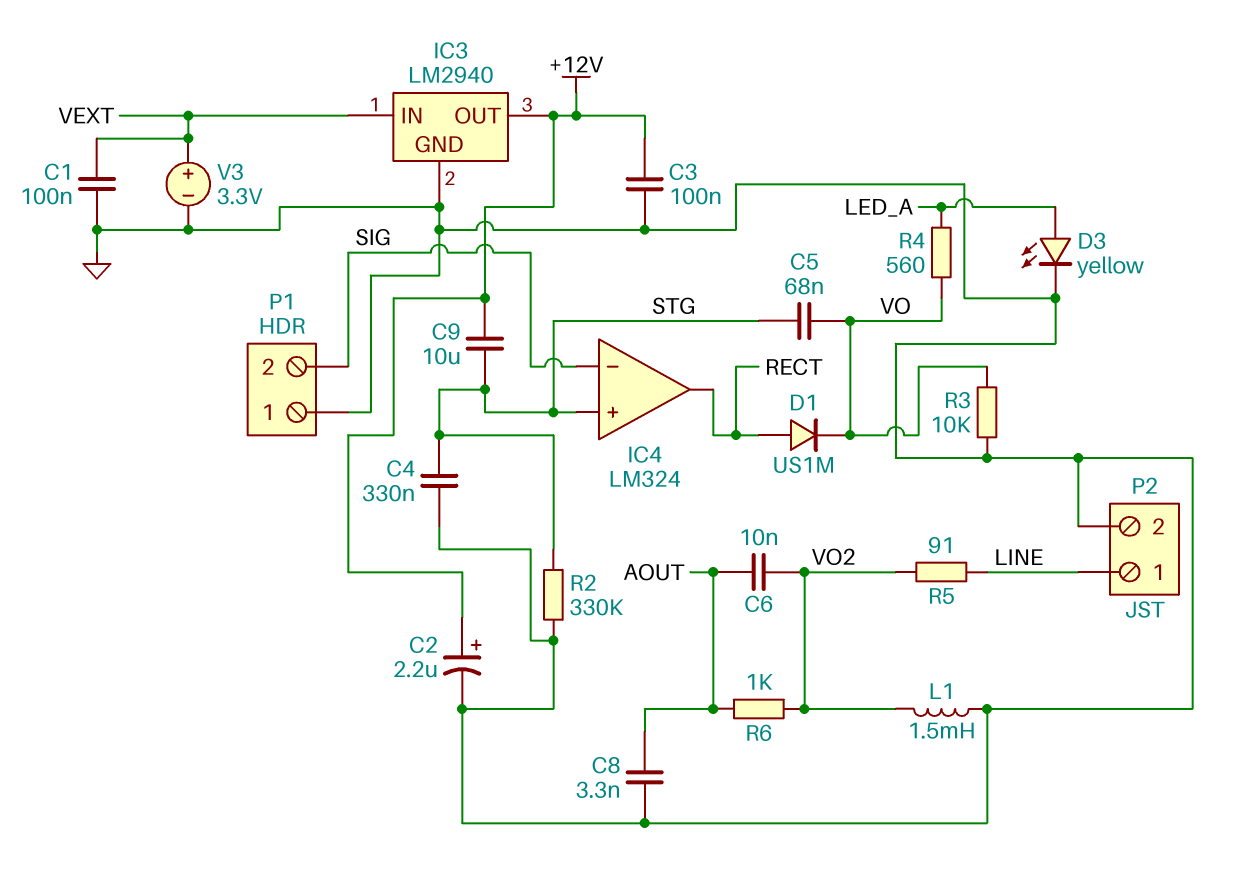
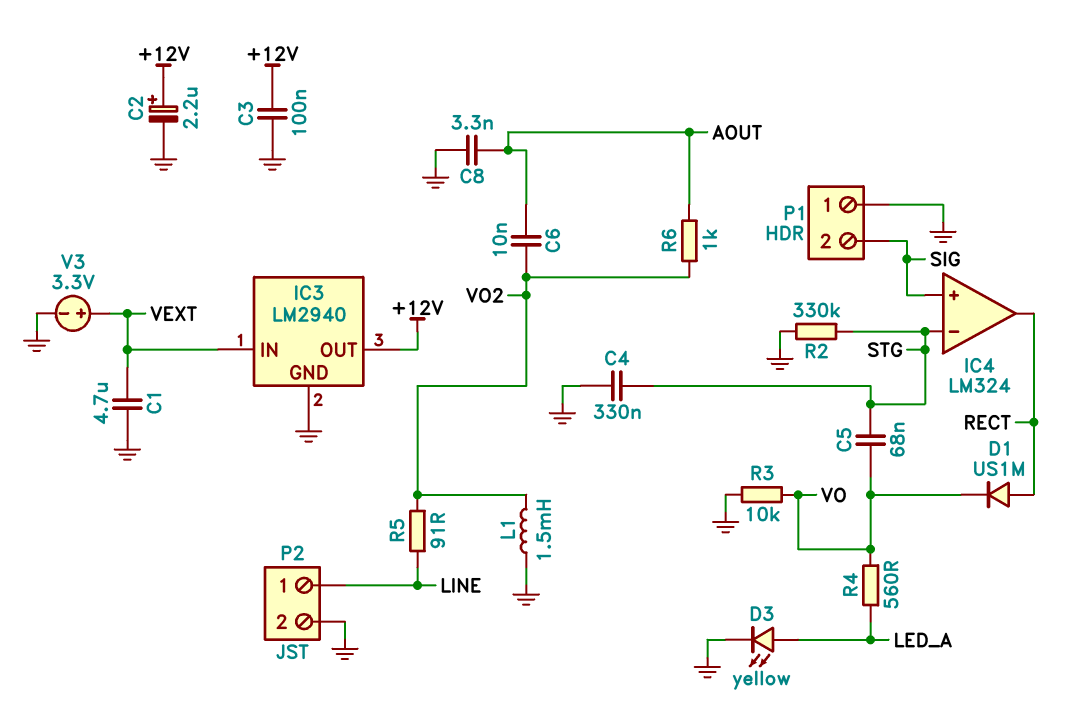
C1: 100nF (GND, VEXT) -> 4.7uF (GND, VEXT)
C9: 10uF (+12V, STG) -> none
IC4 pin in+: STG -> SIG
IC4 pin in-: SIG -> STG

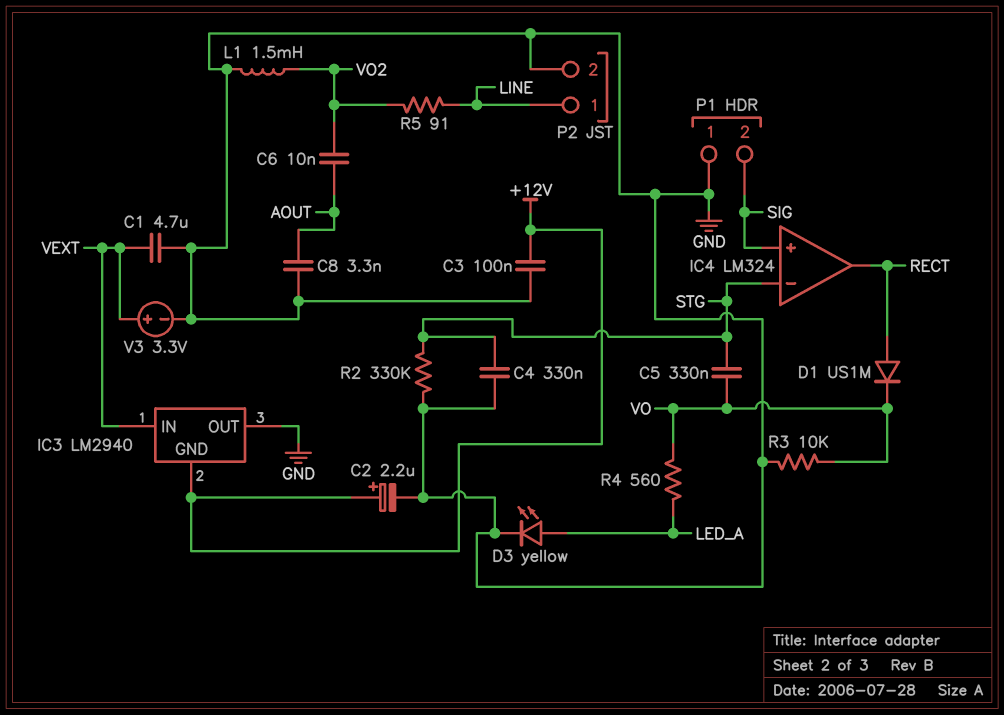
C5: 68nF (STG, VO) -> 330nF (STG, VO)
IC3 pin GND: GND -> +12V
IC3 pin OUT: +12V -> GND
R6: 1k (AOUT, VO2) -> none

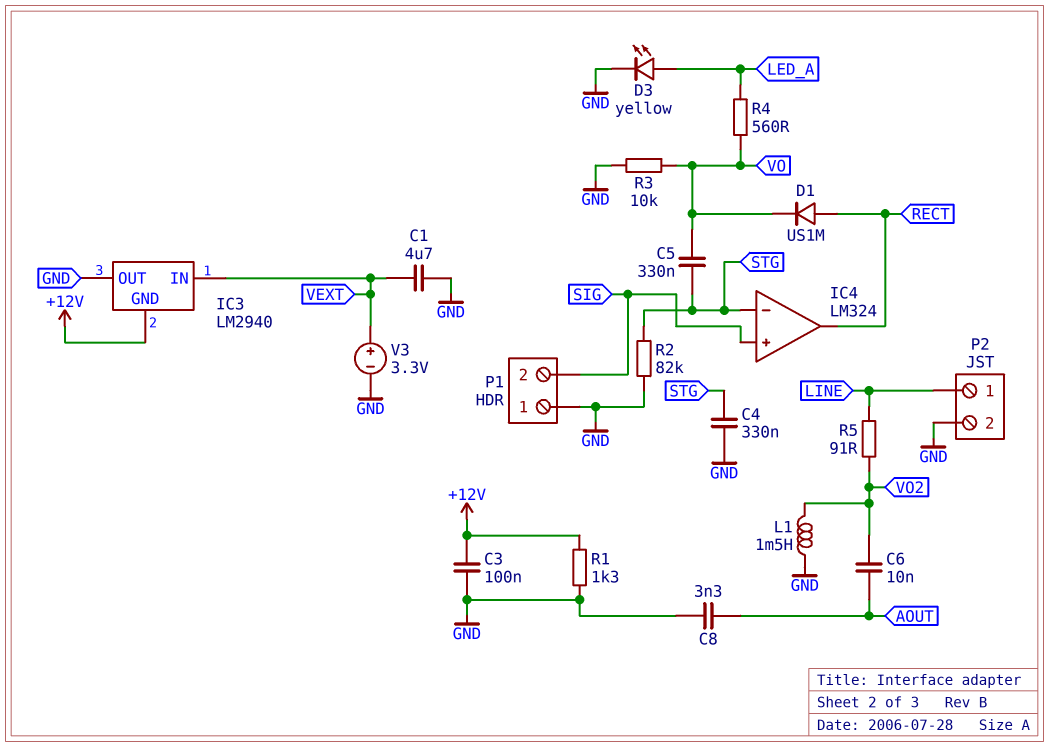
C2: 2.2uF (plus +12V, minus GND) -> none
R1: none -> 1.3k (+12V, GND)
R2: 330k (GND, STG) -> 82k (GND, STG)

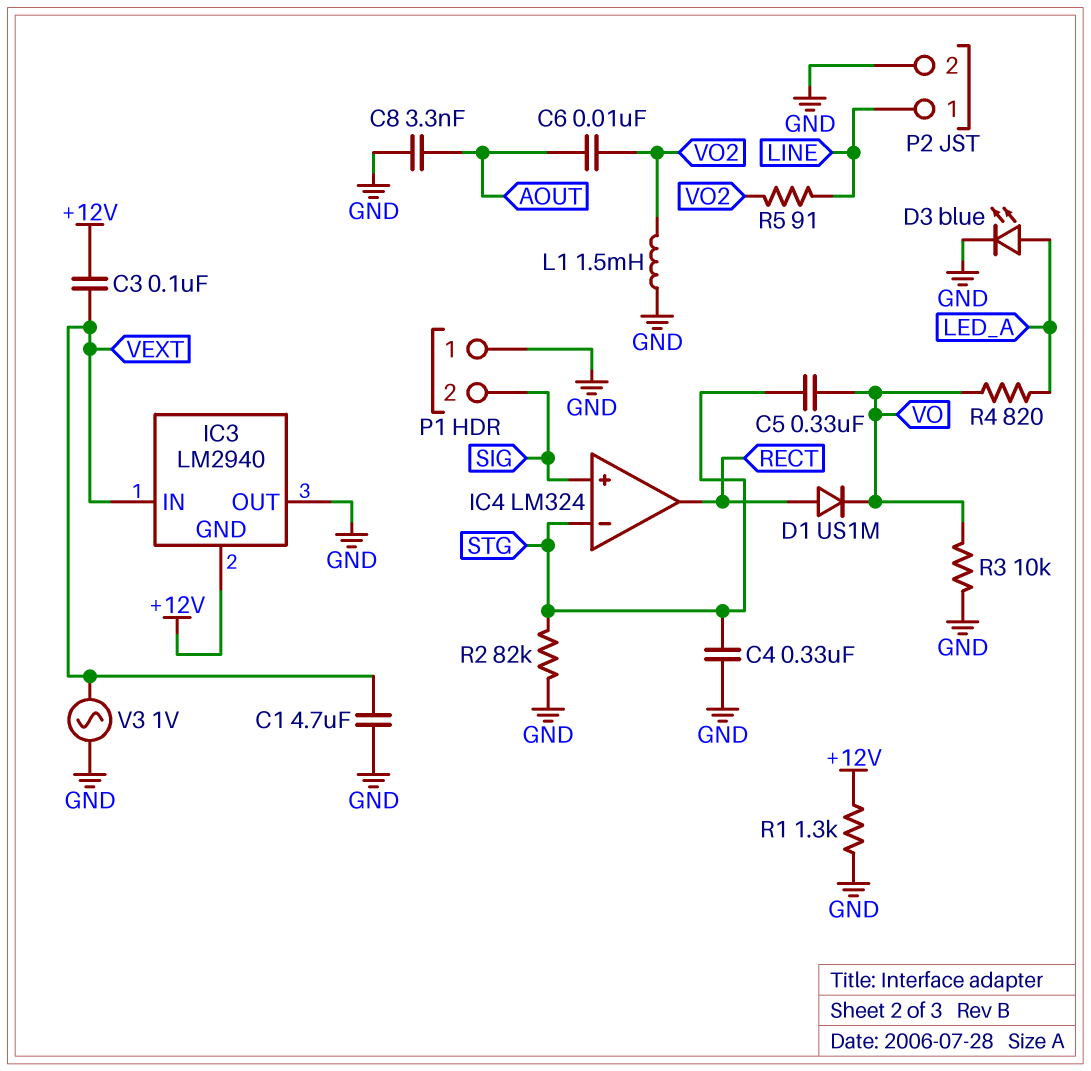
C3: 100nF (+12V, GND) -> 100nF (+12V, VEXT)
D3: LED yellow (A LED_A, K GND) -> LED blue (A LED_A, K GND)
R4: 560 (LED_A, VO) -> 820 (LED_A, VO)
V3: 3.3V (plus VEXT, minus GND) -> AC 1V (GND, VEXT)

